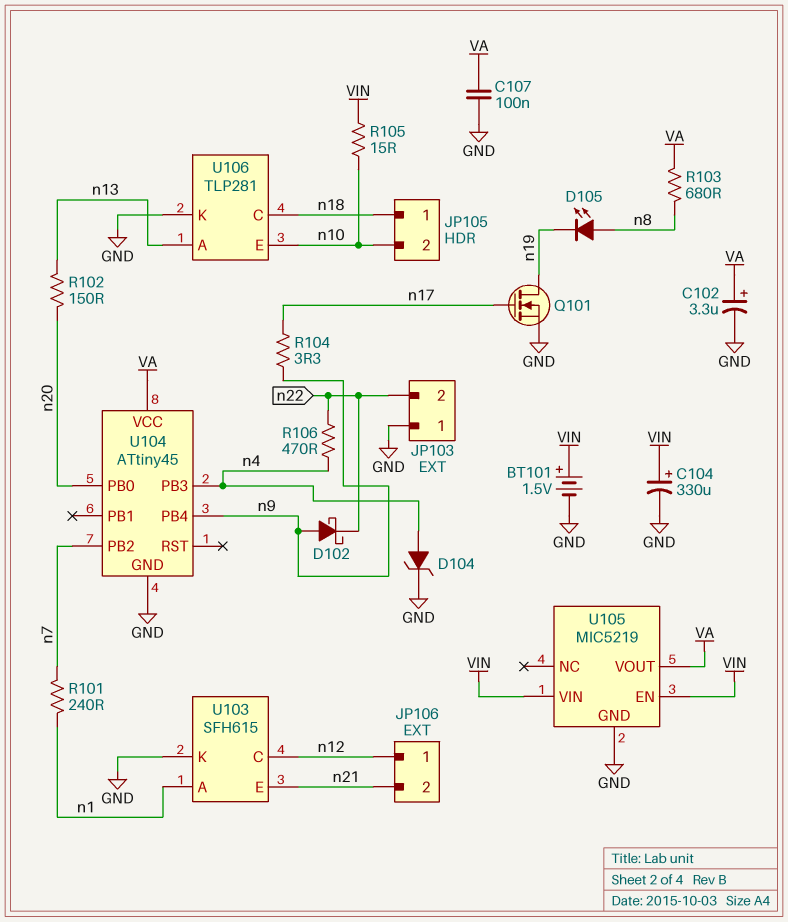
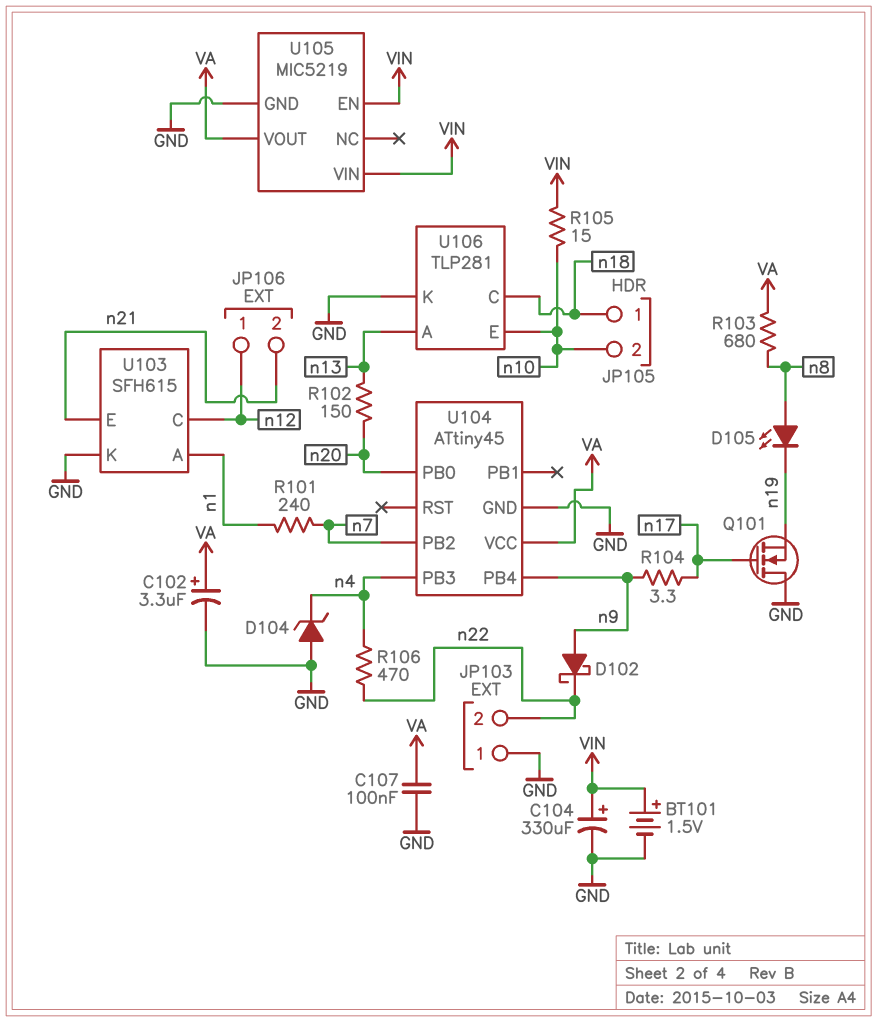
D104: zener (A n4, K GND) -> zener (A GND, K n4)
Q101: NMOS (G n17, D n19, S GND) -> NMOS (G n17, D GND, S n19)

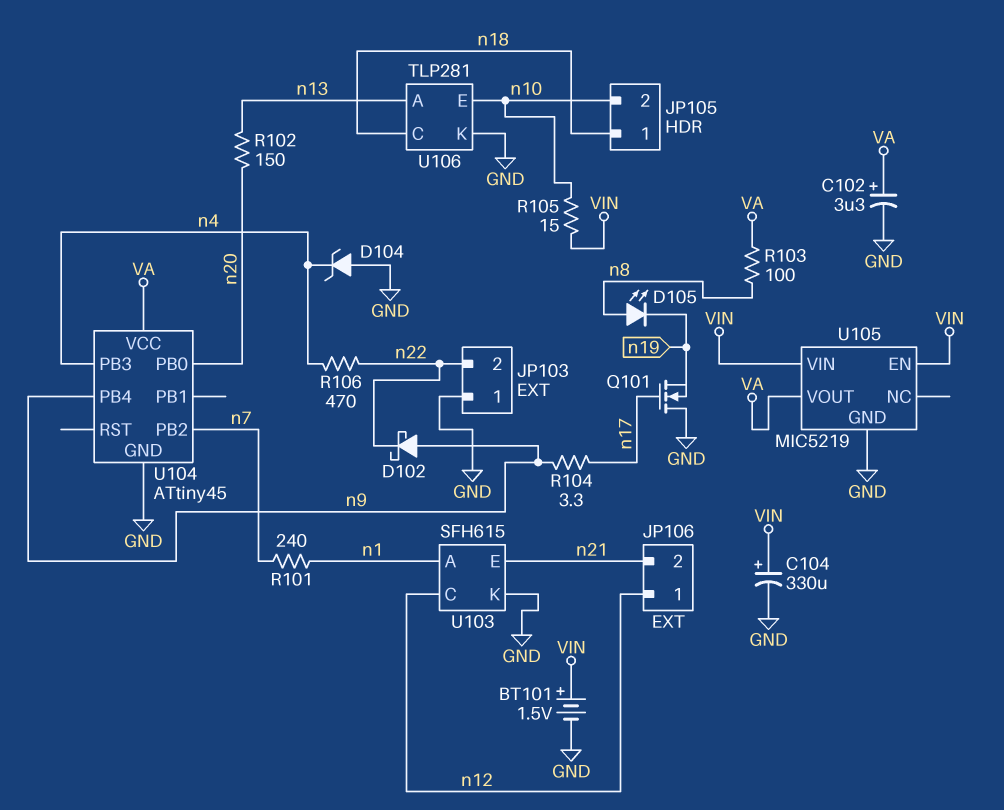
C107: 100nF (GND, VA) -> none
R103: 680 (VA, n8) -> 100 (VA, n8)

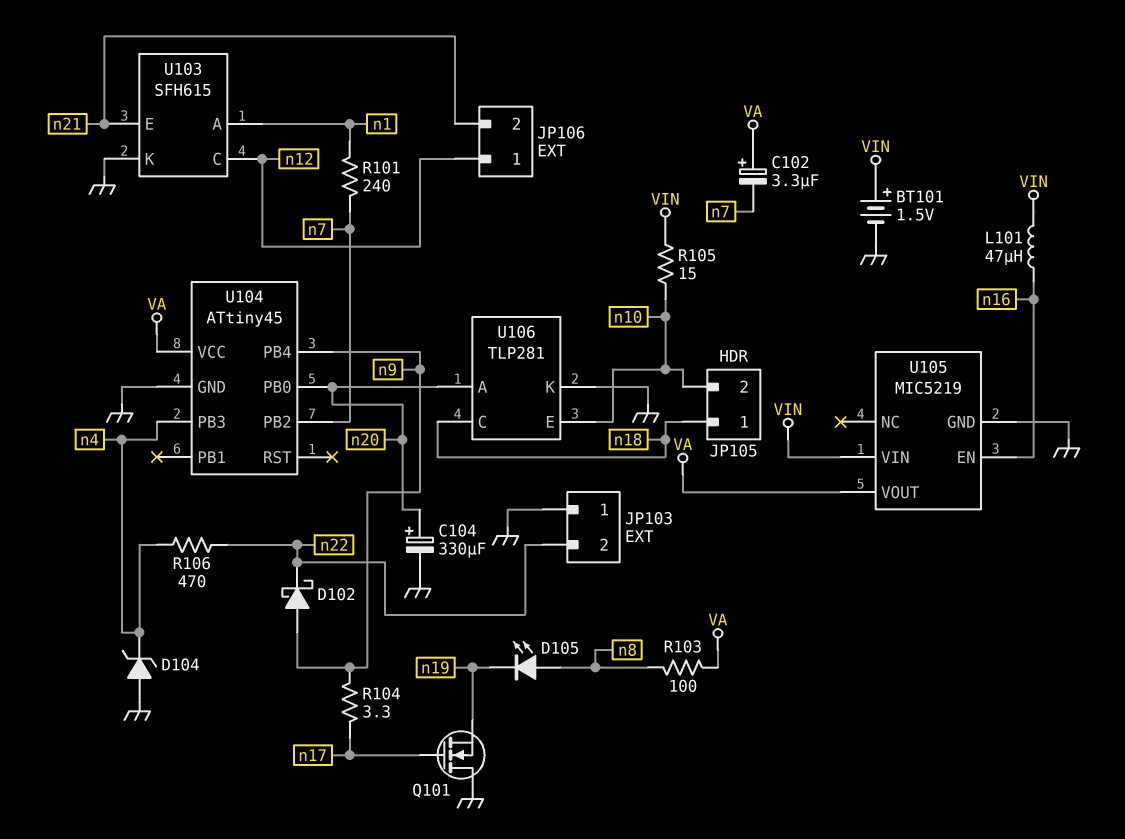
C102: 3.3uF (plus VA, minus GND) -> 3.3uF (plus VA, minus n7)
C104: 330uF (plus VIN, minus GND) -> 330uF (plus n20, minus GND)
L101: none -> 47uH (VIN, n16)
R102: 150 (n13, n20) -> none
U105 pin EN: VIN -> n16
U106 pin A: n13 -> n20

